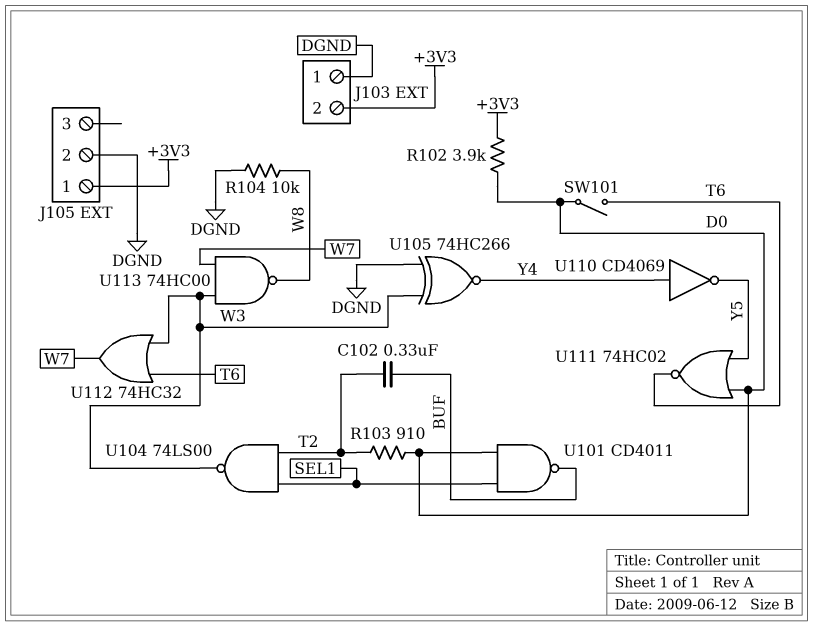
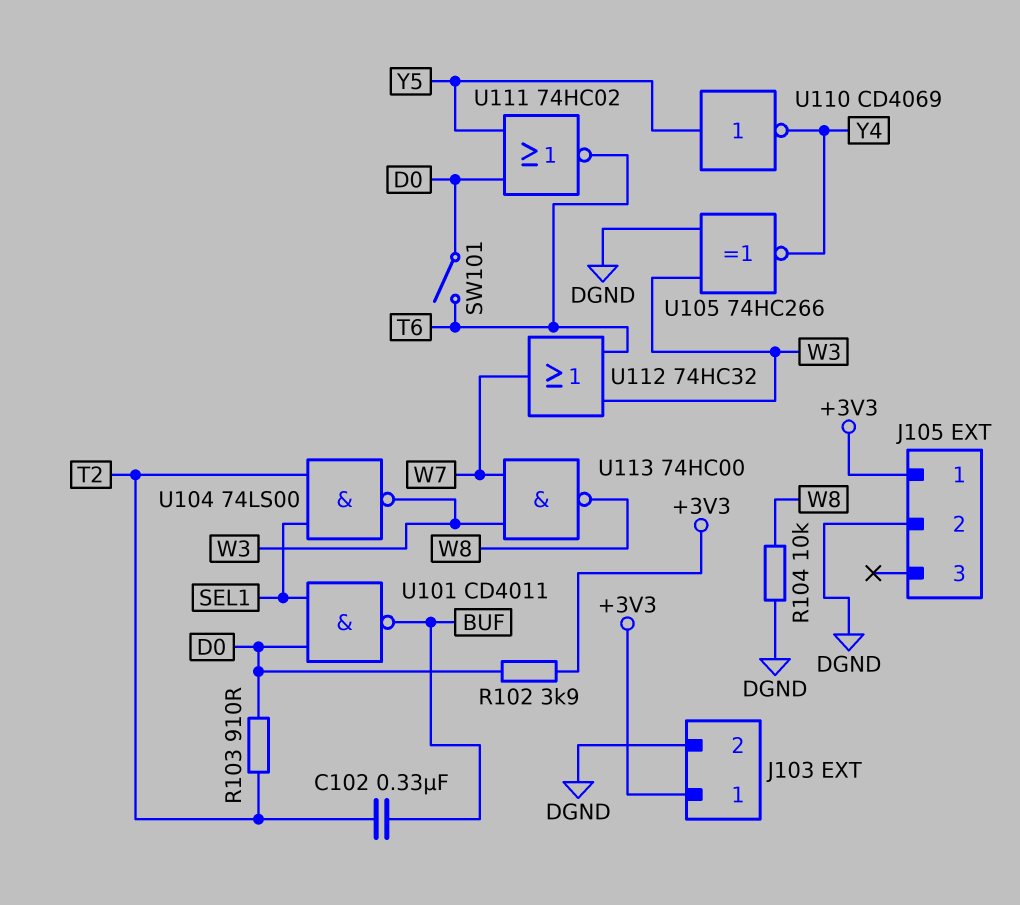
J103 pin 1: DGND -> +3V3
J103 pin 2: +3V3 -> DGND
U110: NOT CD4069 (in Y4, out Y5) -> NOT CD4069 (in Y5, out Y4)

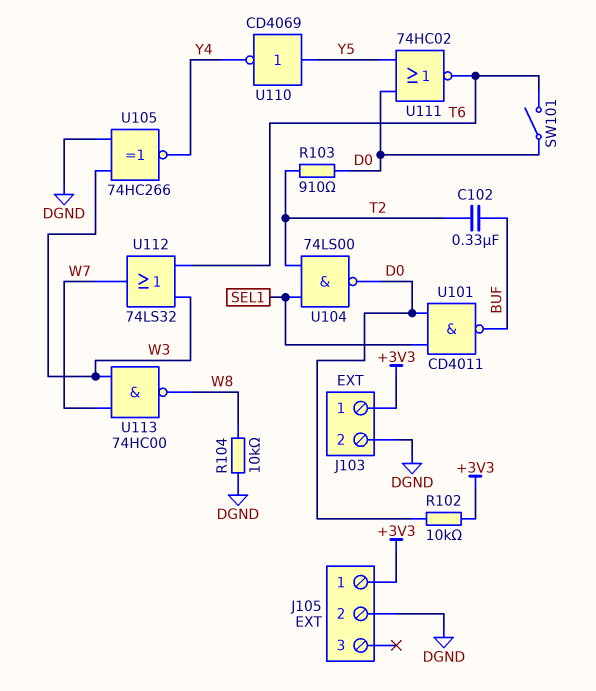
R102: 3.9k (+3V3, D0) -> 10k (+3V3, D0)
U104: NAND 74LS00 (in SEL1, in T2, out W3) -> NAND 74LS00 (in SEL1, in T2, out D0)
U112: OR 74HC32 (in T6, in W3, out W7) -> OR 74LS32 (in T6, in W3, out W7)

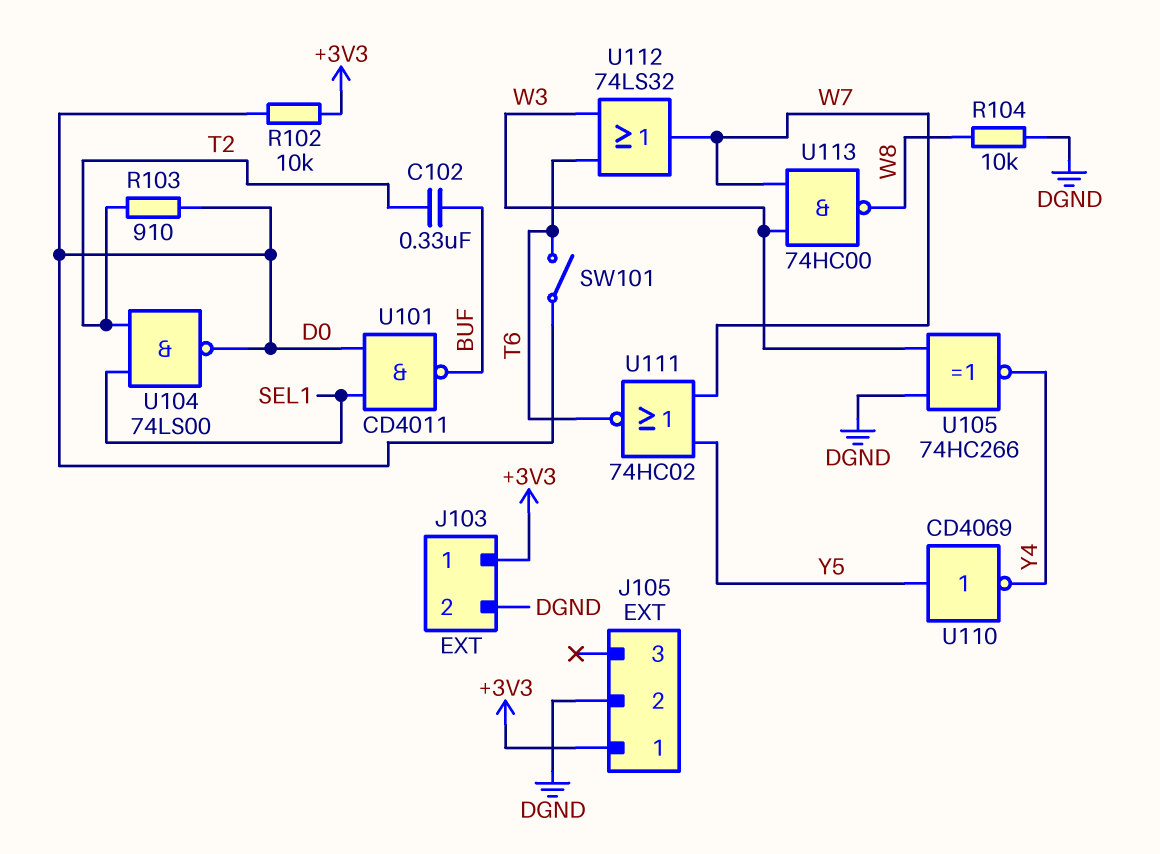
U111: NOR 74HC02 (in D0, in Y5, out T6) -> NOR 74HC02 (in W7, in Y5, out T6)

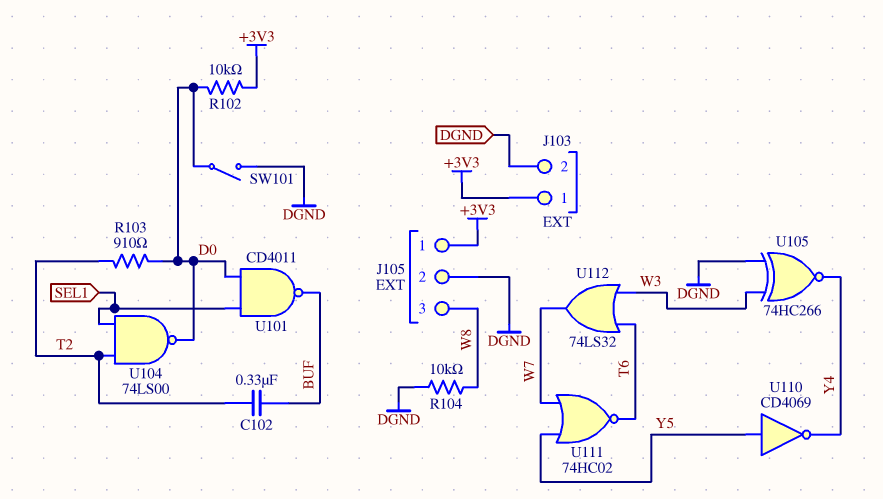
J105 pin 3: none -> W8
SW101: switch (D0, T6) -> switch (D0, DGND)
U113: NAND 74HC00 (in W3, in W7, out W8) -> none

